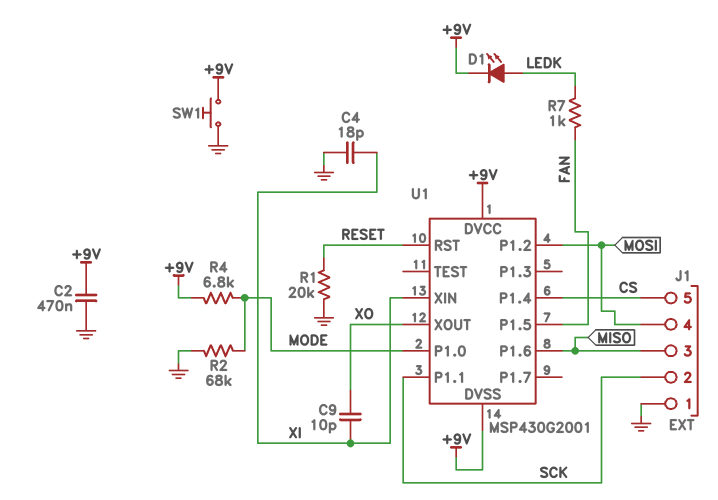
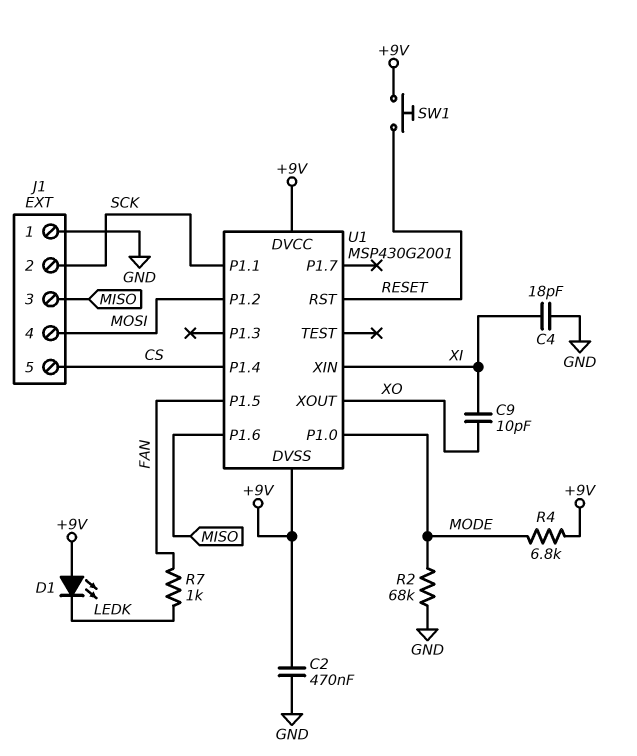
D1: LED (A LEDK, K +9V) -> LED (A +9V, K LEDK)
R1: 20k (GND, RESET) -> none
SW1: button (+9V, GND) -> button (+9V, RESET)

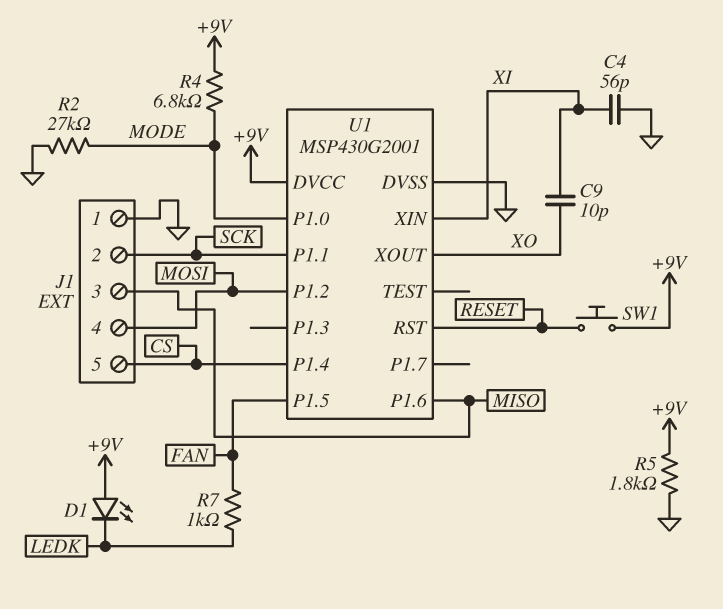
C2: 470nF (+9V, GND) -> none
C4: 18pF (GND, XI) -> 56pF (GND, XI)
R2: 68k (GND, MODE) -> 27k (GND, MODE)
R5: none -> 1.8k (+9V, GND)
U1 pin DVSS: +9V -> GND

